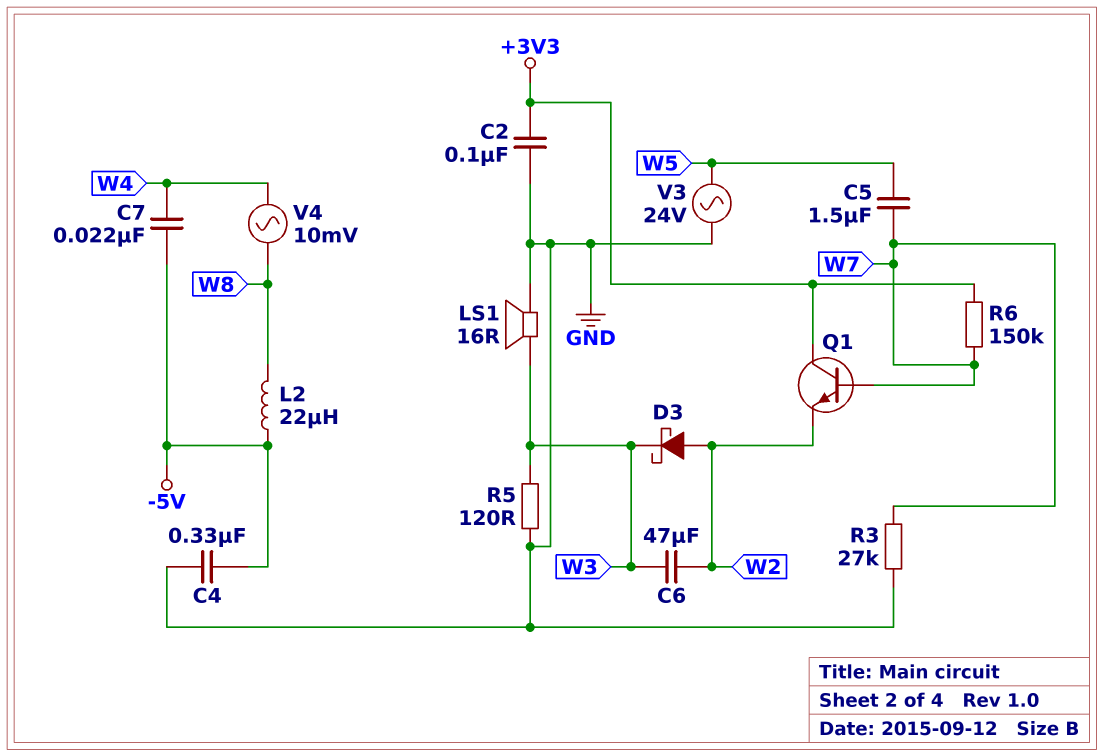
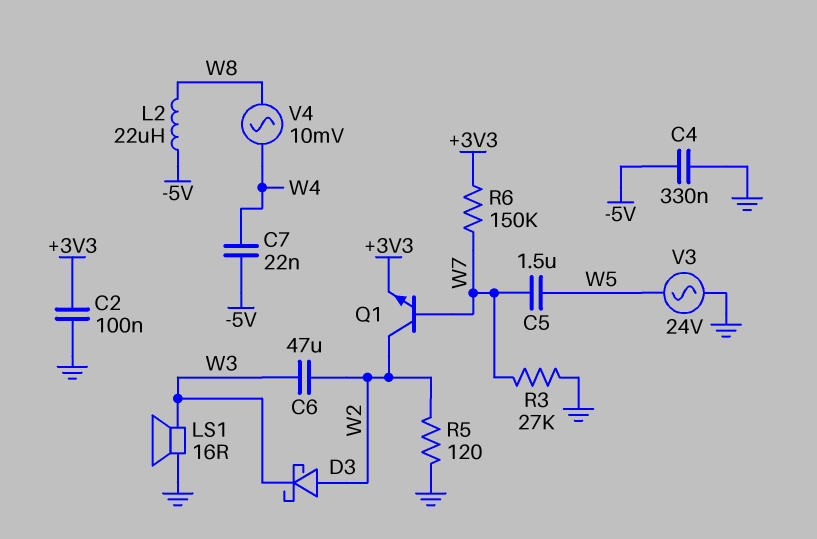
Q1: NPN (B W7, C +3V3, E W2) -> NPN (B W7, C W2, E +3V3)
R5: 120 (GND, W3) -> 120 (GND, W2)

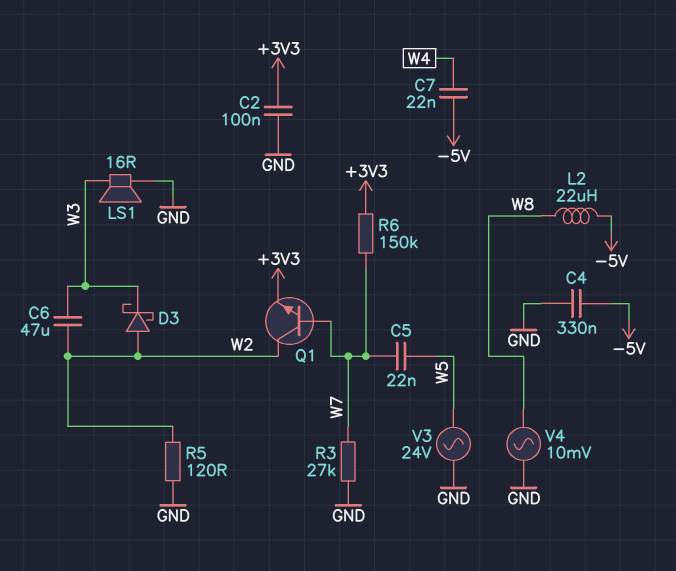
C5: 1.5uF (W5, W7) -> 22nF (W5, W7)
V4: AC 10mV (W4, W8) -> AC 10mV (GND, W8)

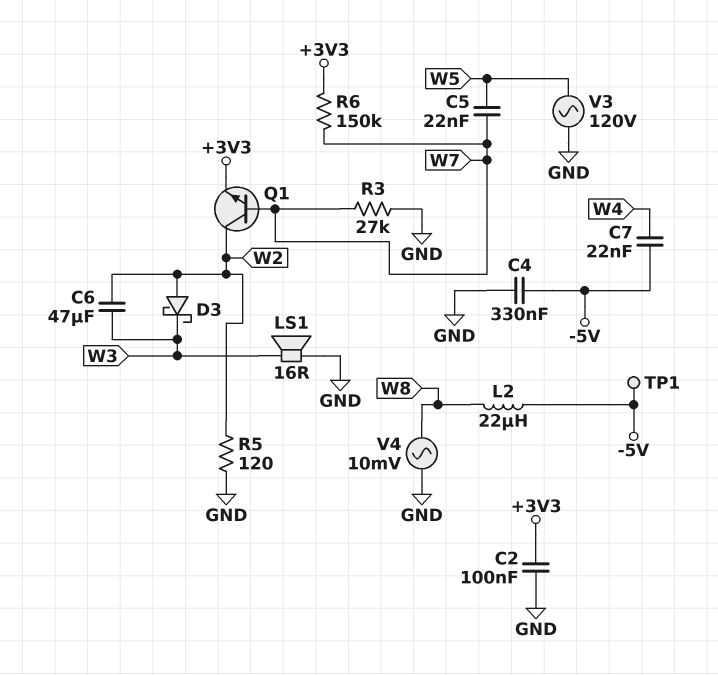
TP1: none -> test point (-5V)
V3: AC 24V (GND, W5) -> AC 120V (GND, W5)

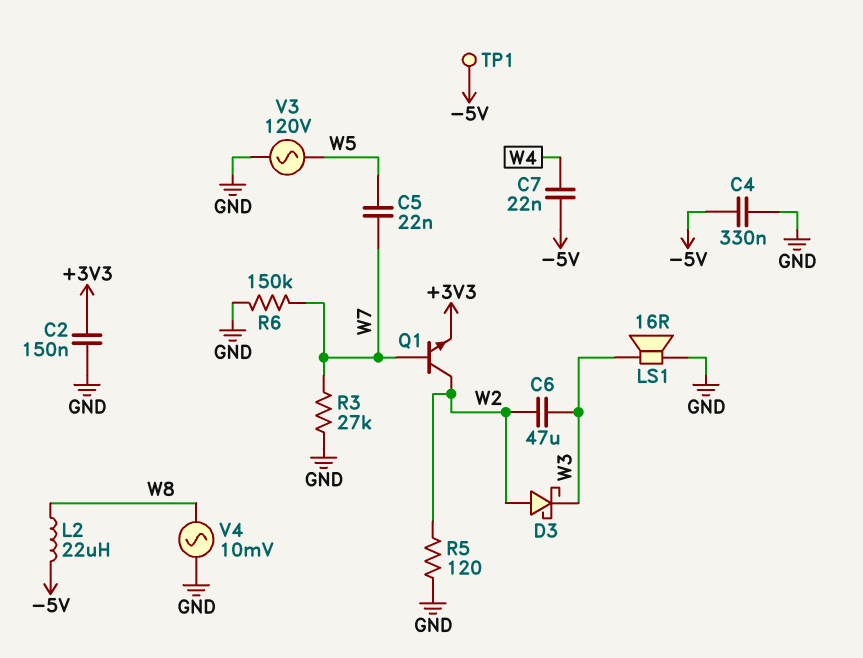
C2: 100nF (+3V3, GND) -> 150nF (+3V3, GND)
R6: 150k (+3V3, W7) -> 150k (GND, W7)

